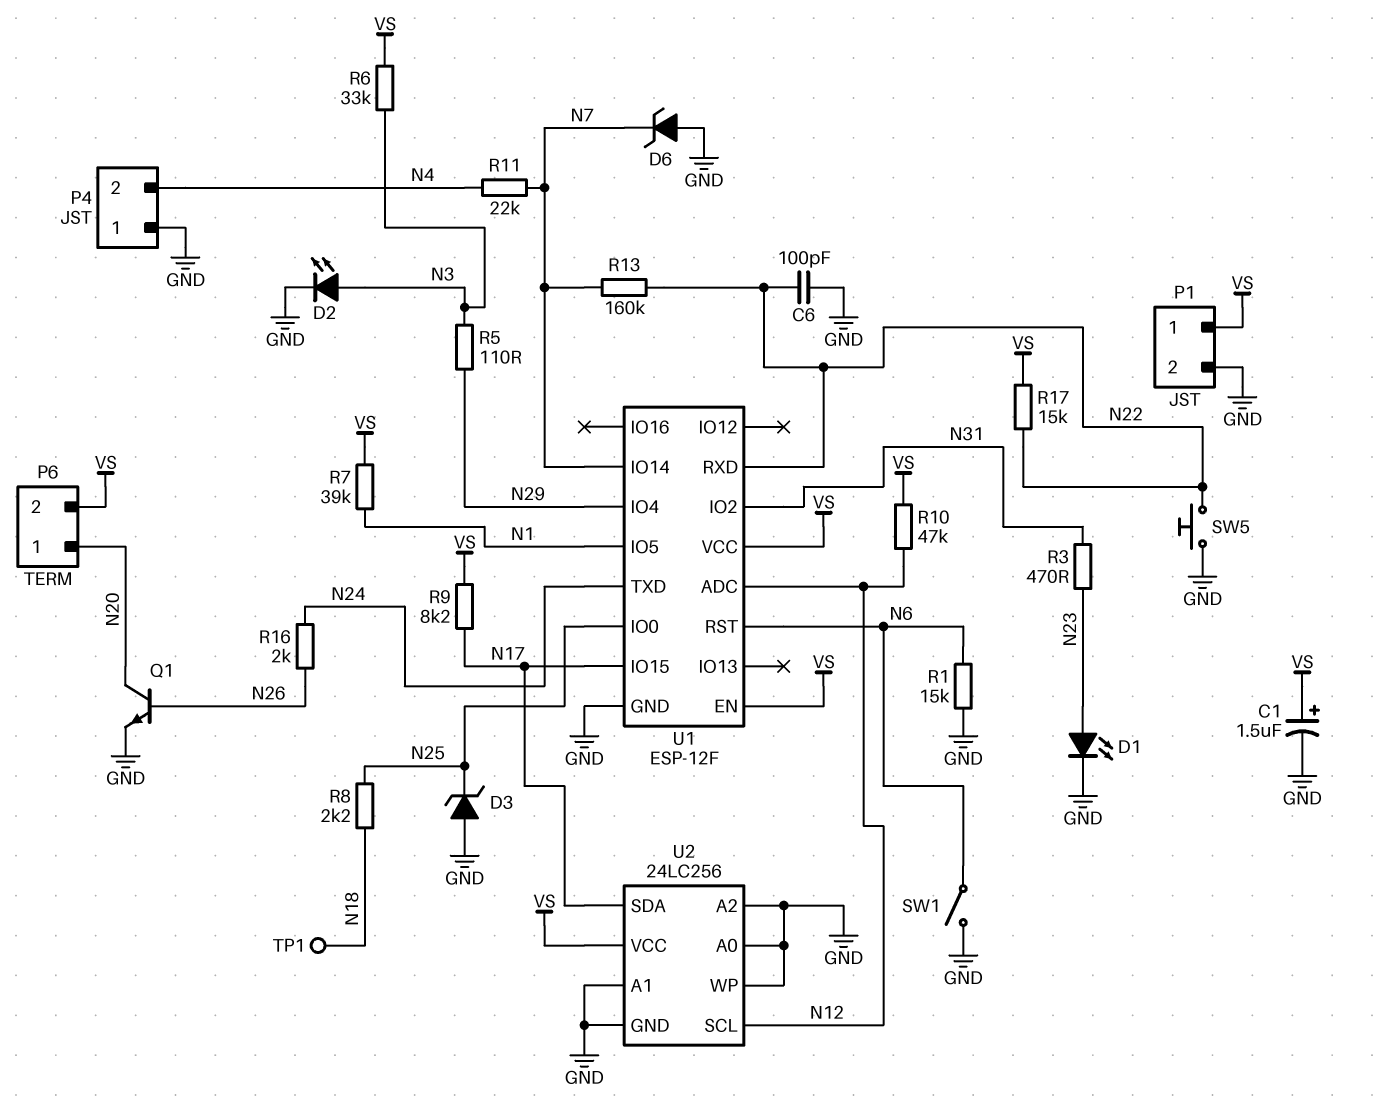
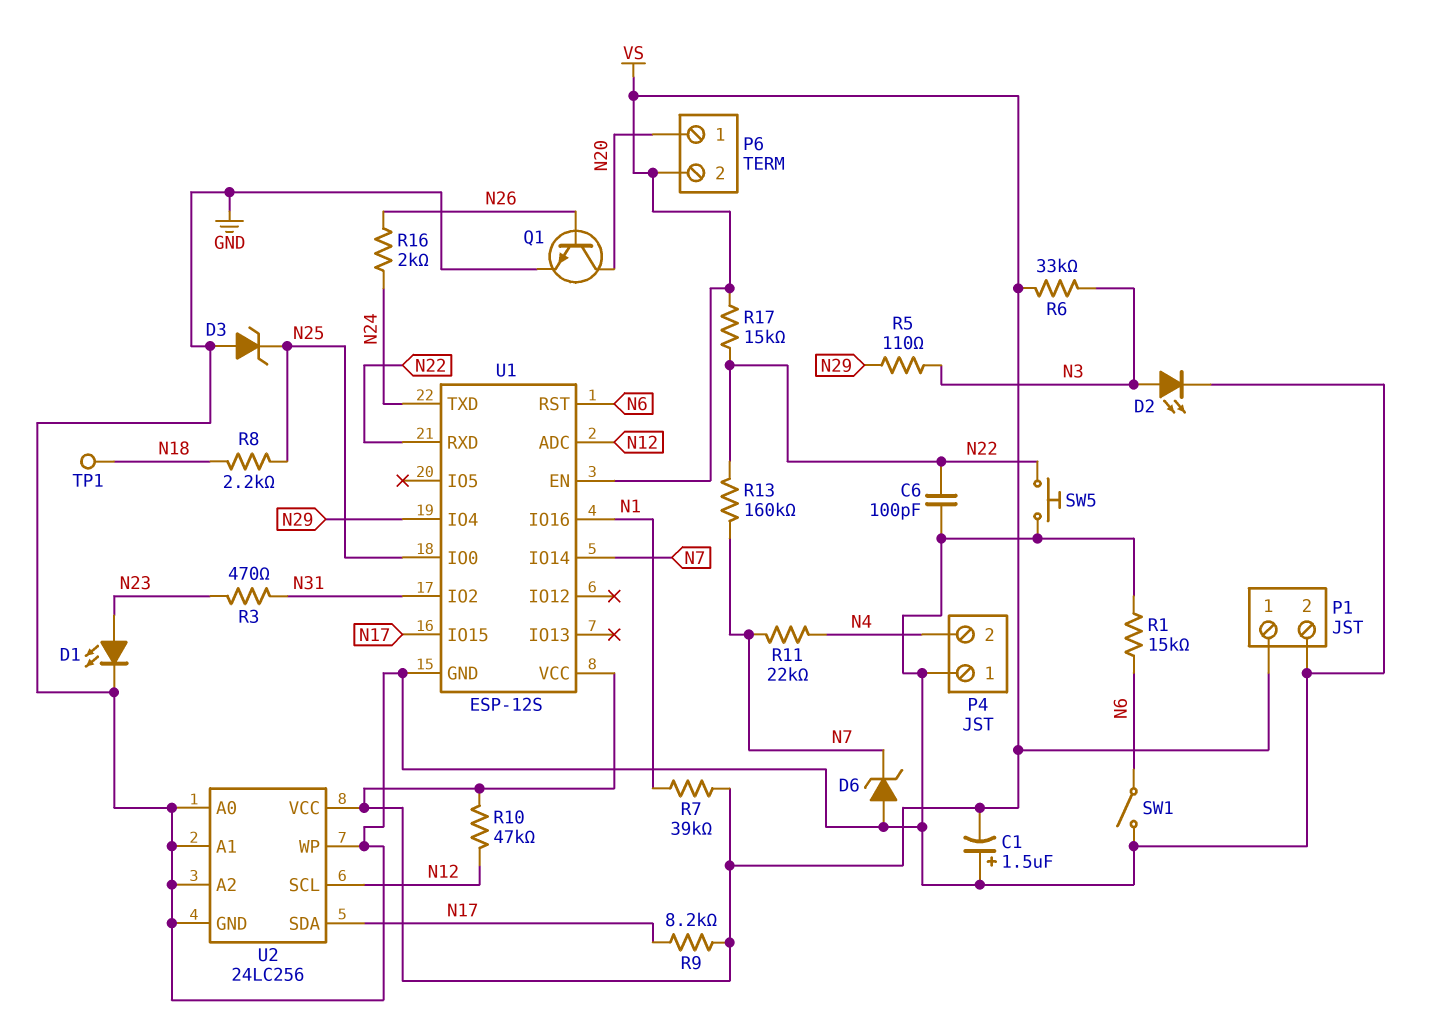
C1: 1.5uF (plus VS, minus GND) -> 1.5uF (plus GND, minus VS)
U1: ESP-12F -> ESP-12S
U1 pin IO5: N1 -> none
U1 pin IO16: none -> N1

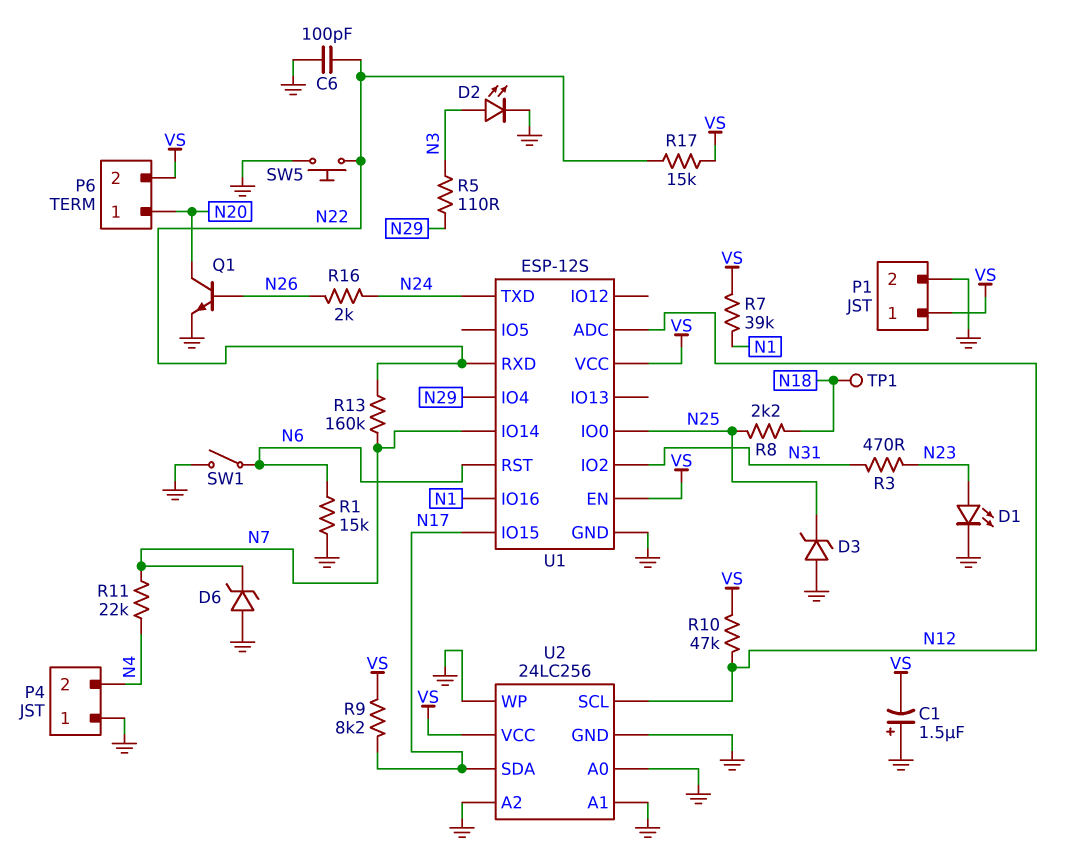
R6: 33k (N3, VS) -> none

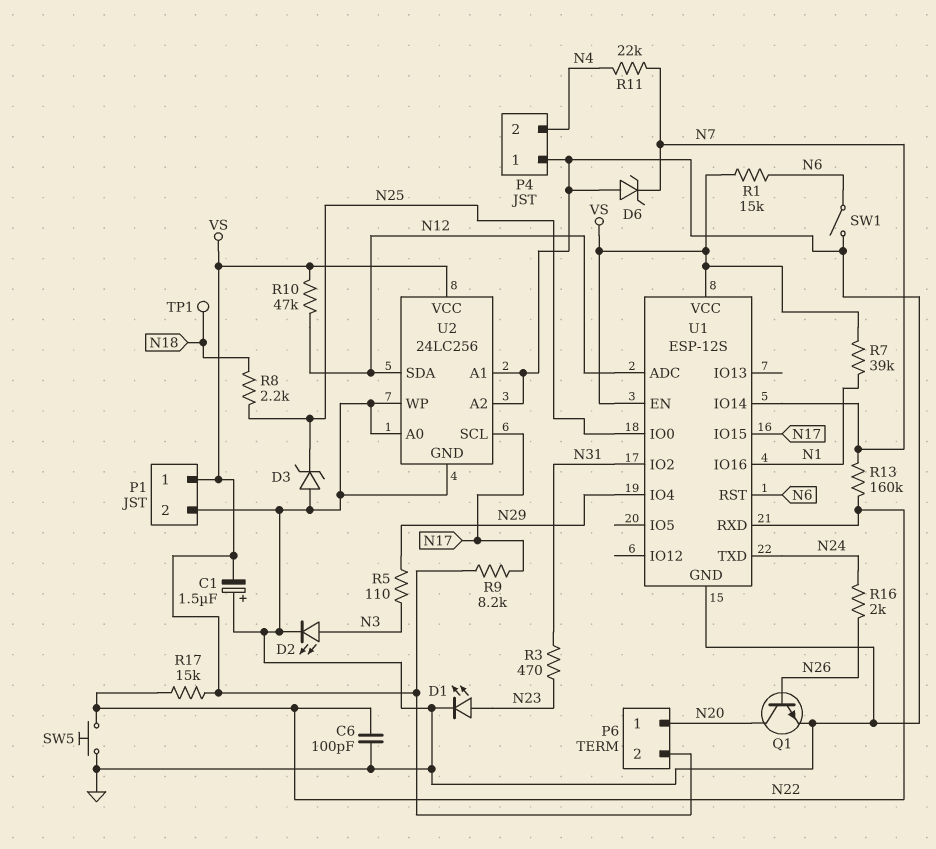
R1: 15k (GND, N6) -> 15k (N6, VS)
U2 pin SCL: N12 -> N17
U2 pin SDA: N17 -> N12

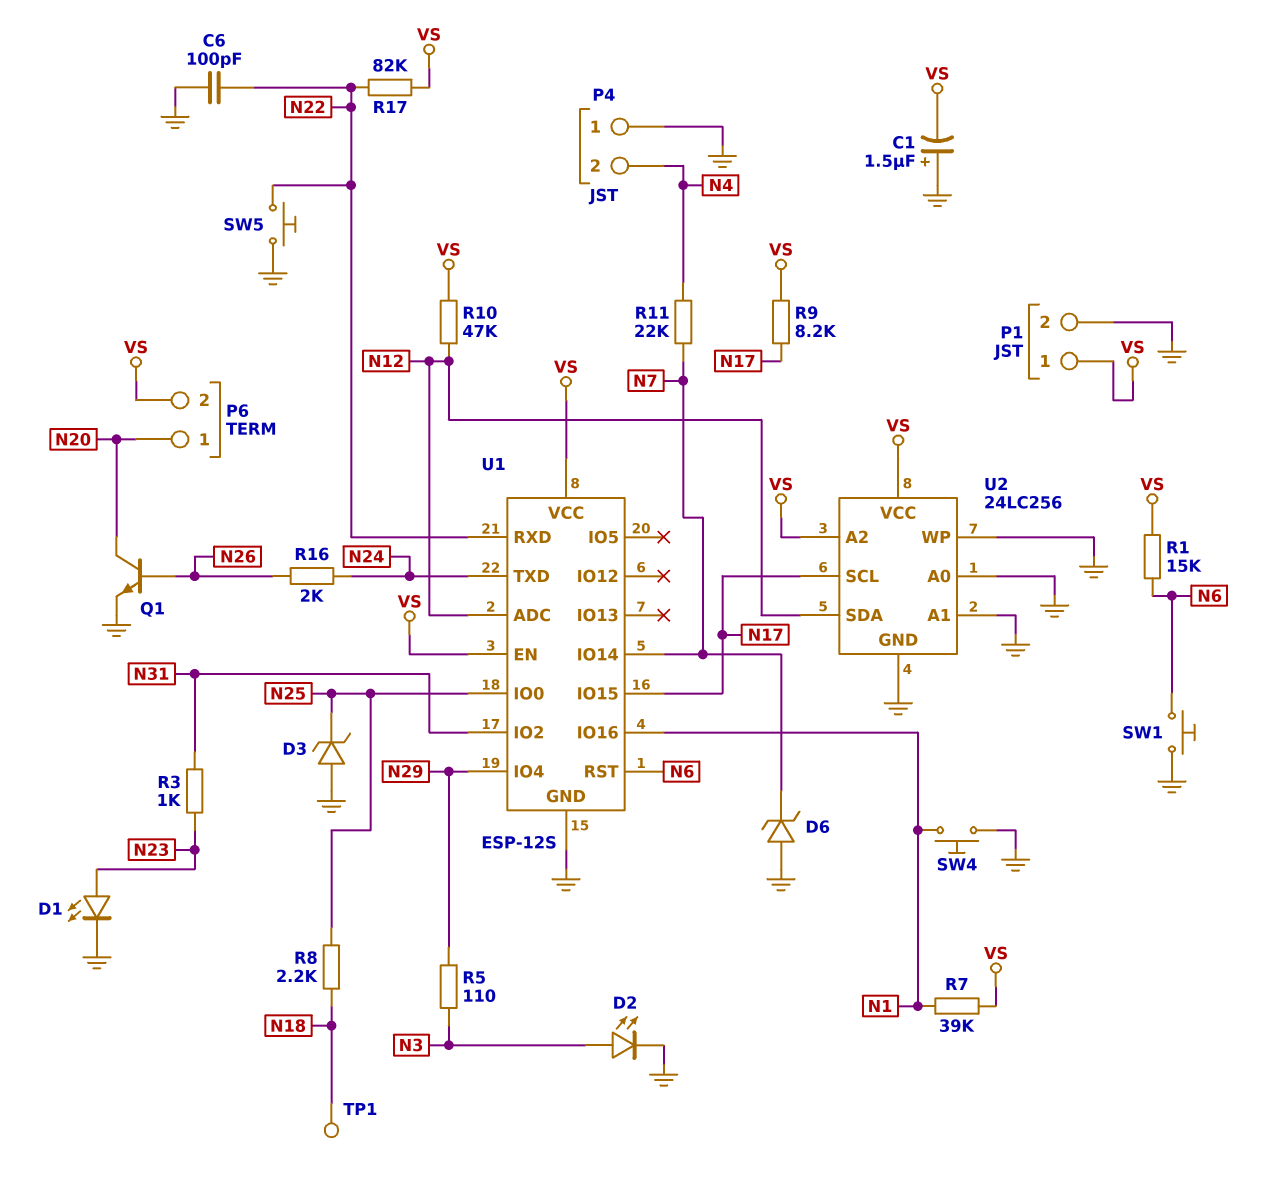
R3: 470 (N23, N31) -> 1k (N23, N31)
R13: 160k (N7, N22) -> none
R17: 15k (N22, VS) -> 82k (N22, VS)
SW1: switch (GND, N6) -> button (GND, N6)
SW4: none -> button (GND, N1)
U2 pin A2: GND -> VS

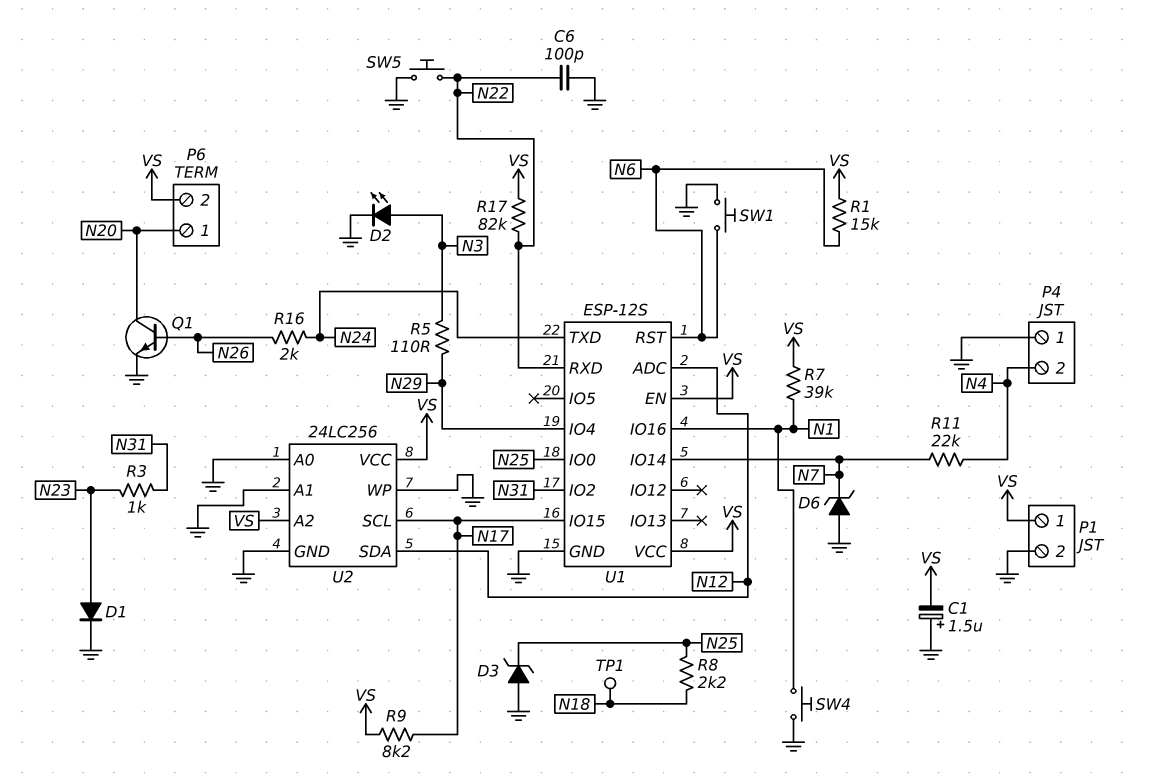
D1: LED (A N23, K GND) -> diode (A N23, K GND)
R10: 47k (N12, VS) -> none

